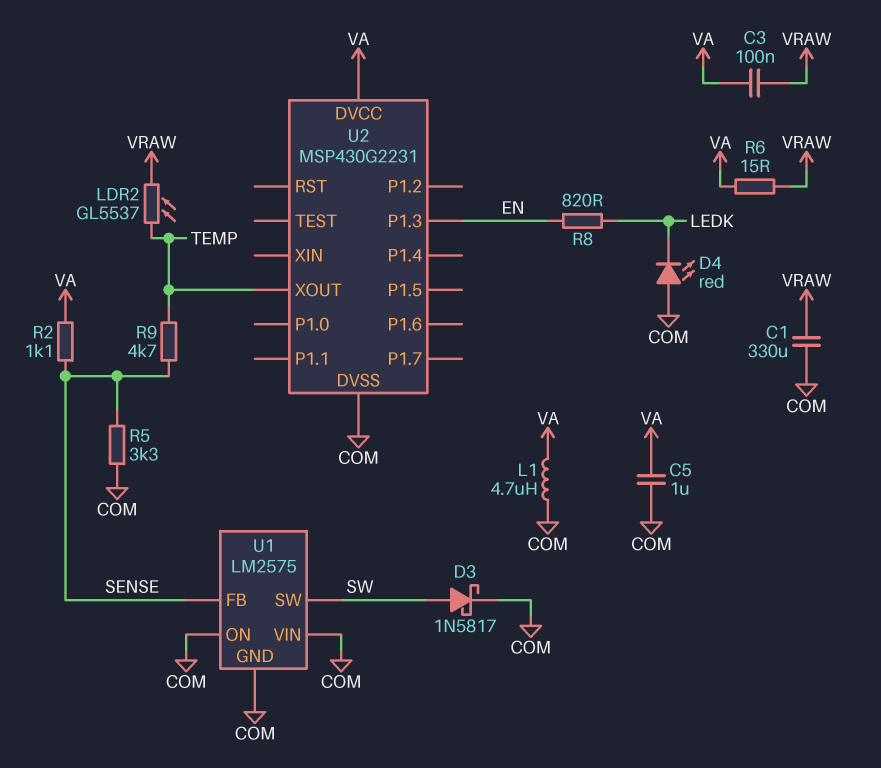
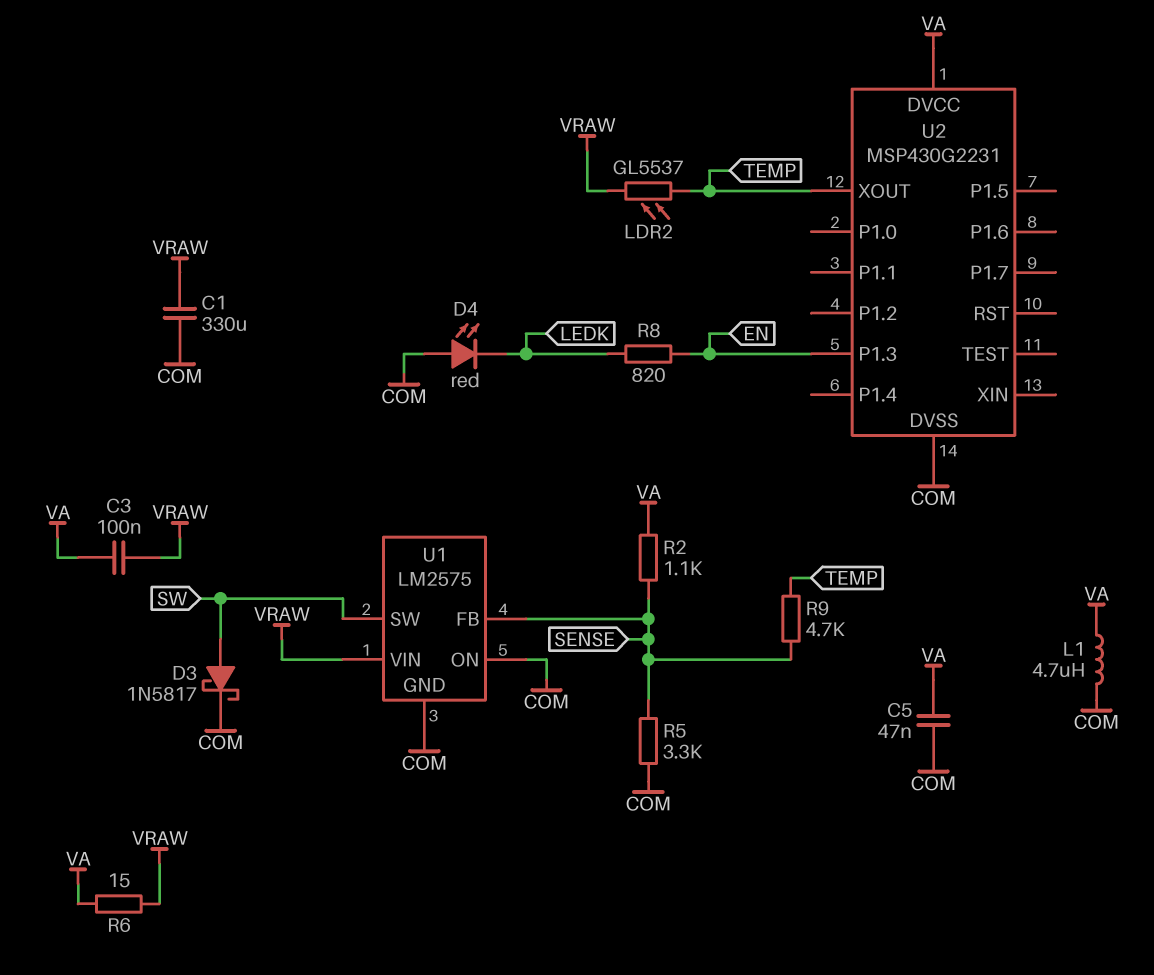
C5: 1uF (COM, VA) -> 47nF (COM, VA)
U1 pin VIN: COM -> VRAW

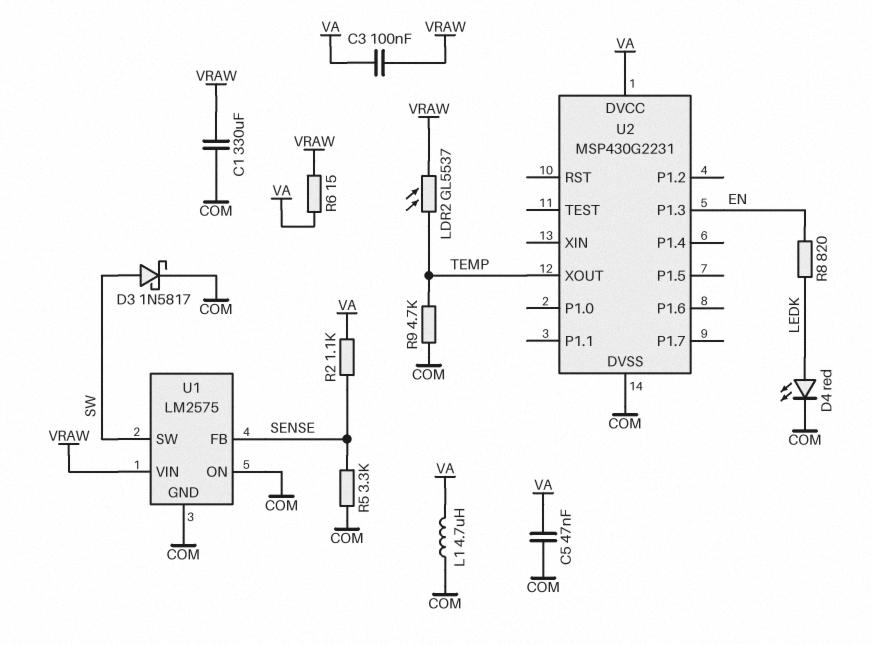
D4: LED red (A COM, K LEDK) -> LED red (A LEDK, K COM)
R9: 4.7k (SENSE, TEMP) -> 4.7k (COM, TEMP)

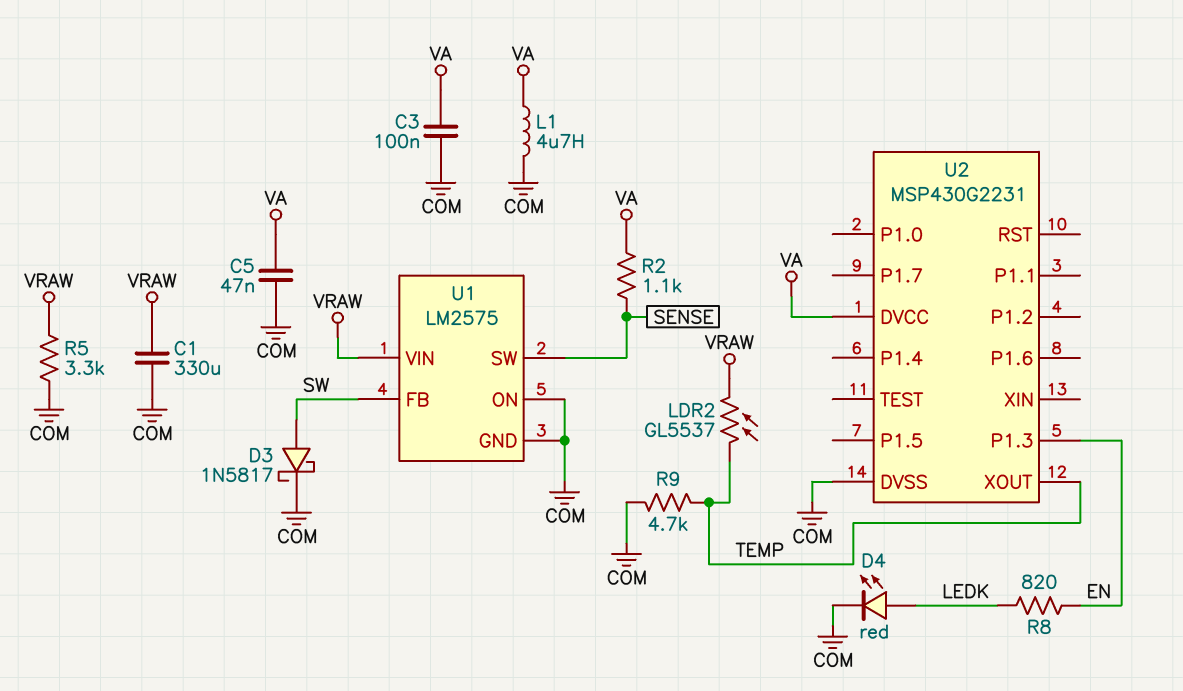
C3: 100nF (VA, VRAW) -> 100nF (COM, VA)
R5: 3.3k (COM, SENSE) -> 3.3k (COM, VRAW)
R6: 15 (VA, VRAW) -> none
U1 pin FB: SENSE -> SW
U1 pin SW: SW -> SENSE

